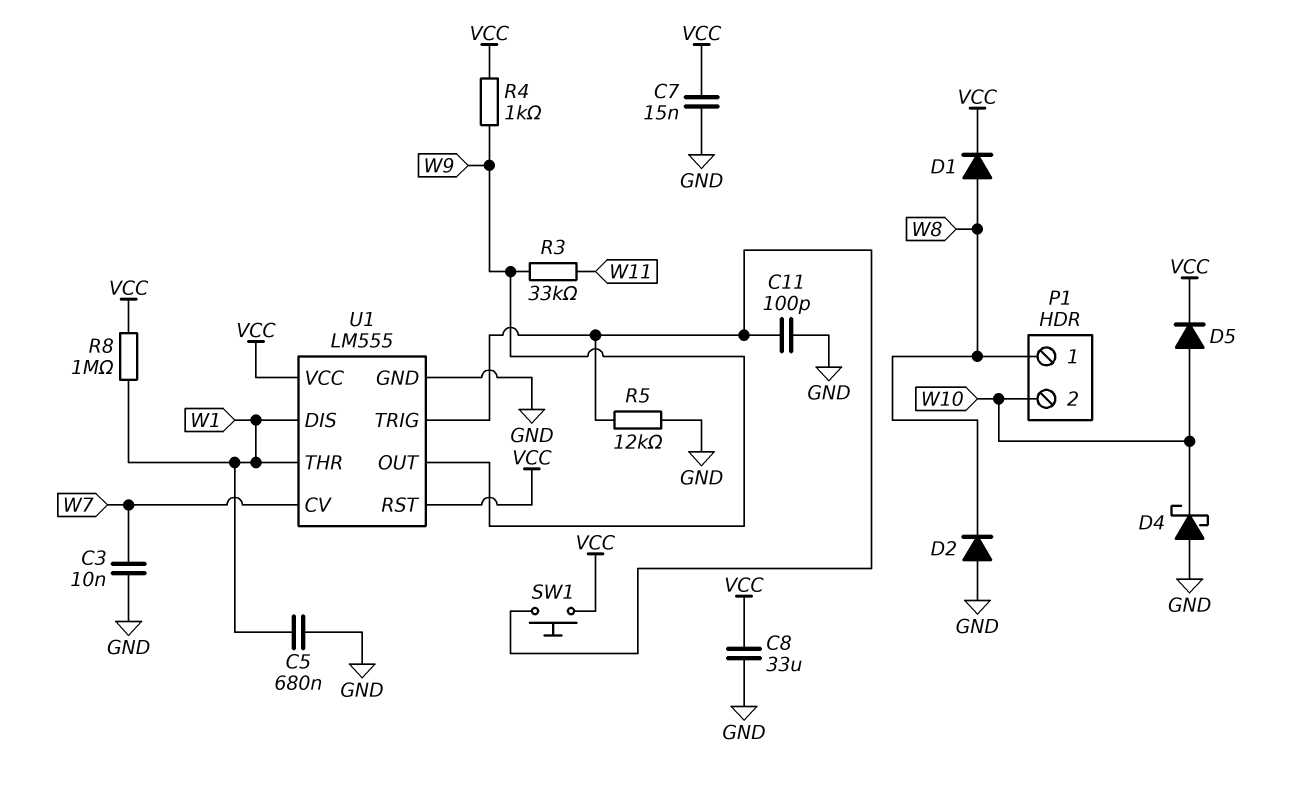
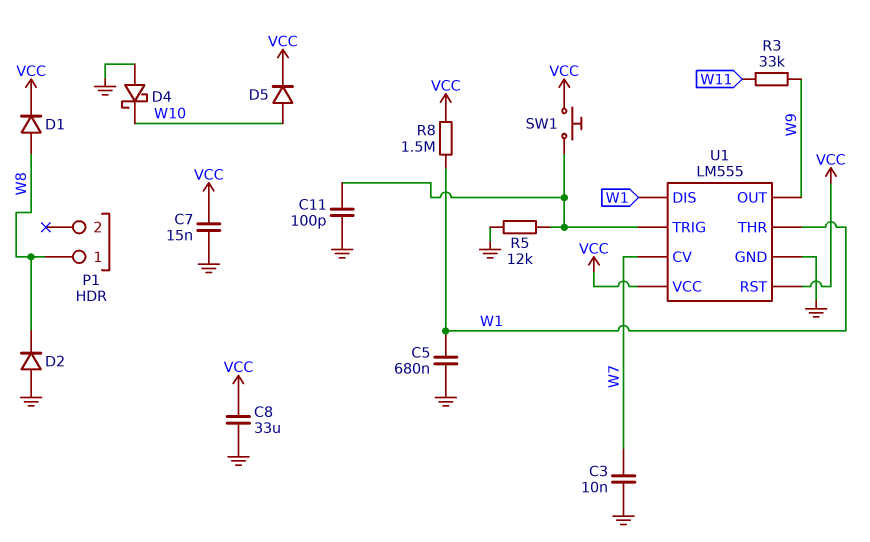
P1 pin 2: W10 -> none
R4: 1k (VCC, W9) -> none
R8: 1M (VCC, W1) -> 1.5M (VCC, W1)

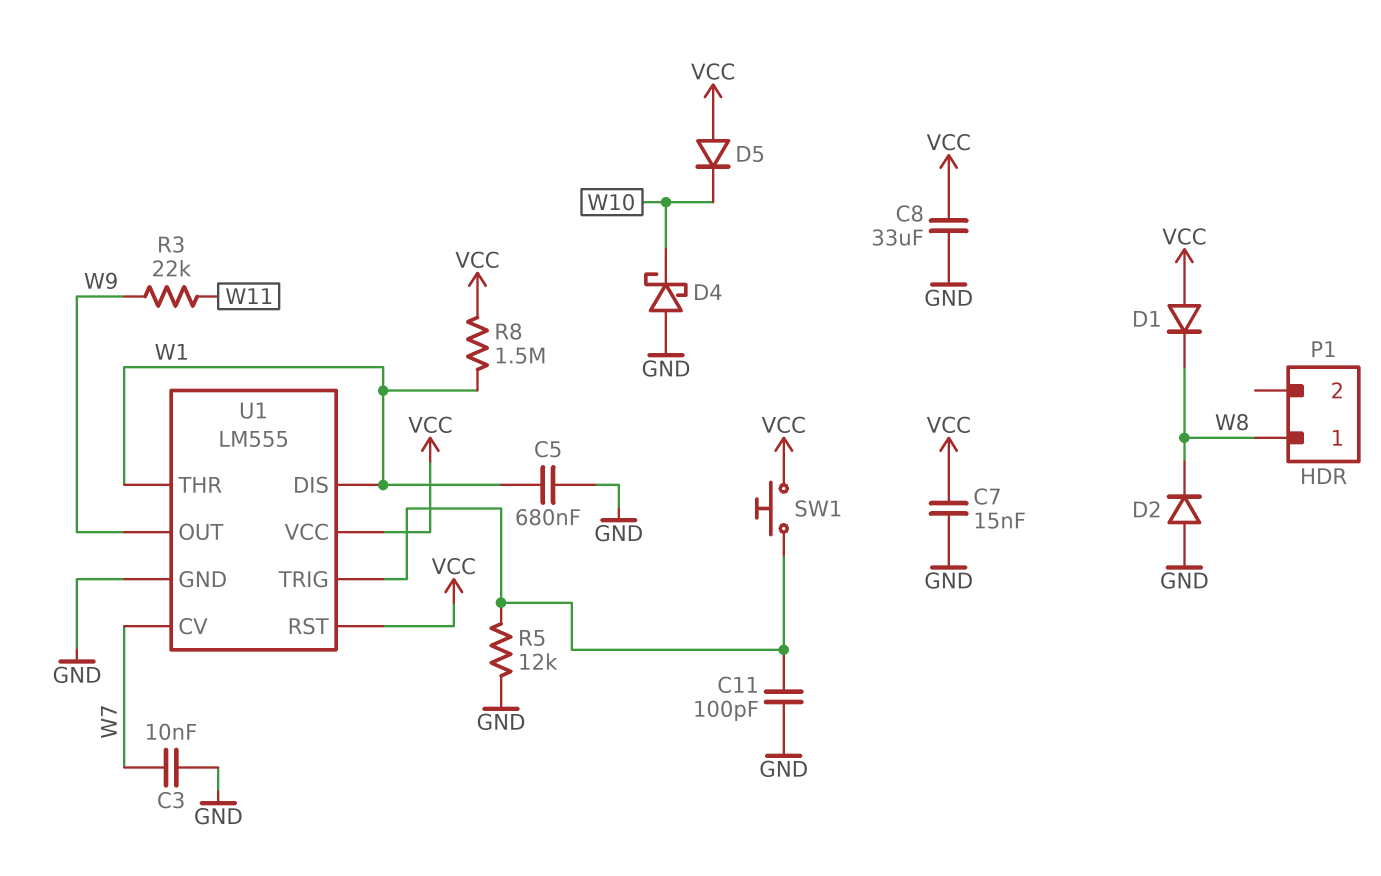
D1: diode (A W8, K VCC) -> diode (A VCC, K W8)
D5: diode (A W10, K VCC) -> diode (A VCC, K W10)
R3: 33k (W9, W11) -> 22k (W9, W11)

